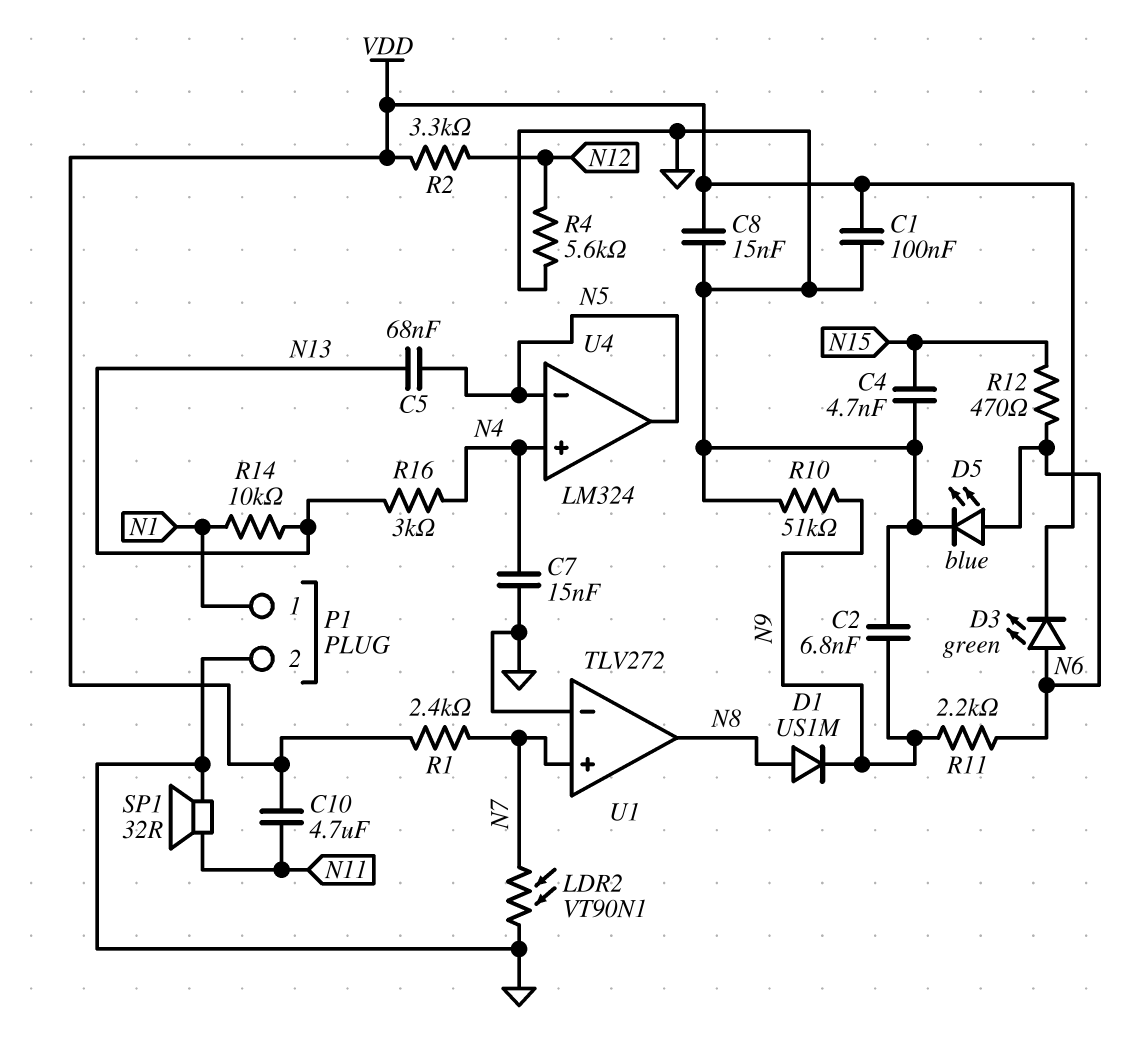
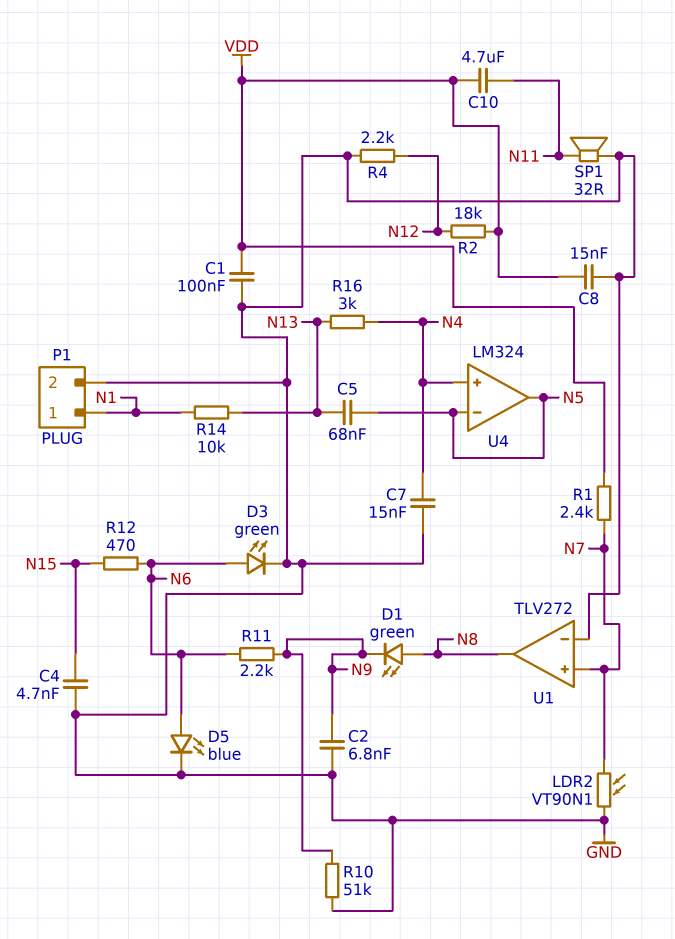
D1: diode US1M (A N8, K N9) -> LED green (A N8, K N9)
D3: LED green (A N6, K VDD) -> LED green (A N6, K GND)
R2: 3.3k (N12, VDD) -> 18k (N12, VDD)
R4: 5.6k (GND, N12) -> 2.2k (GND, N12)

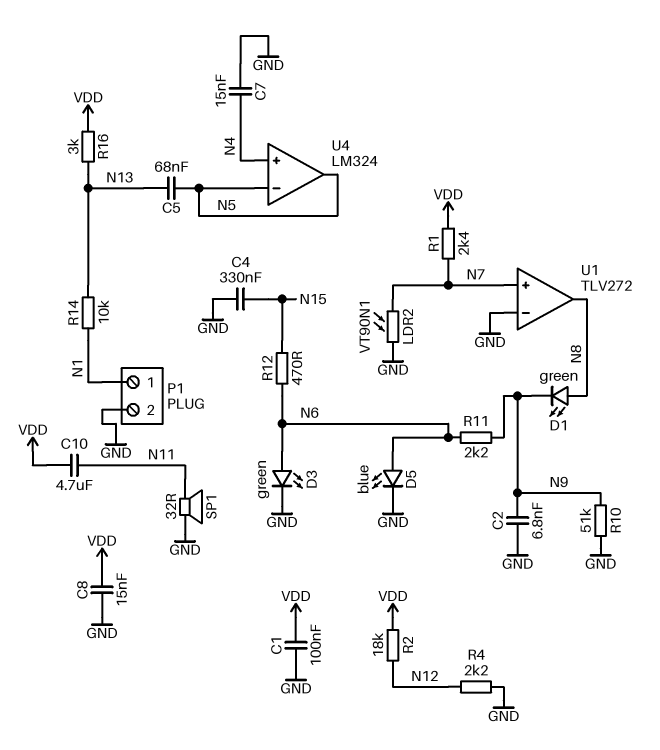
C4: 4.7nF (GND, N15) -> 330nF (GND, N15)
R16: 3k (N4, N13) -> 3k (N13, VDD)

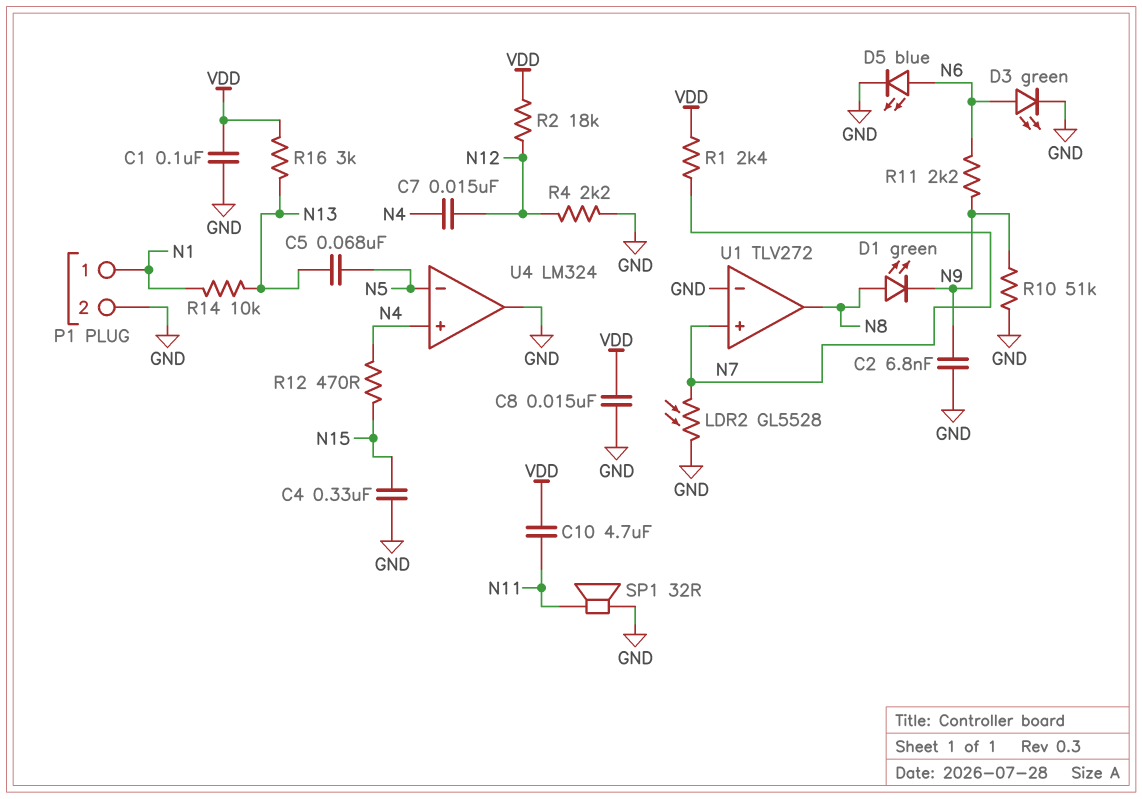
C7: 15nF (GND, N4) -> 15nF (N4, N12)
LDR2: VT90N1 (GND, N7) -> GL5528 (GND, N7)
R12: 470 (N6, N15) -> 470 (N4, N15)
U4 pin out: N5 -> GND

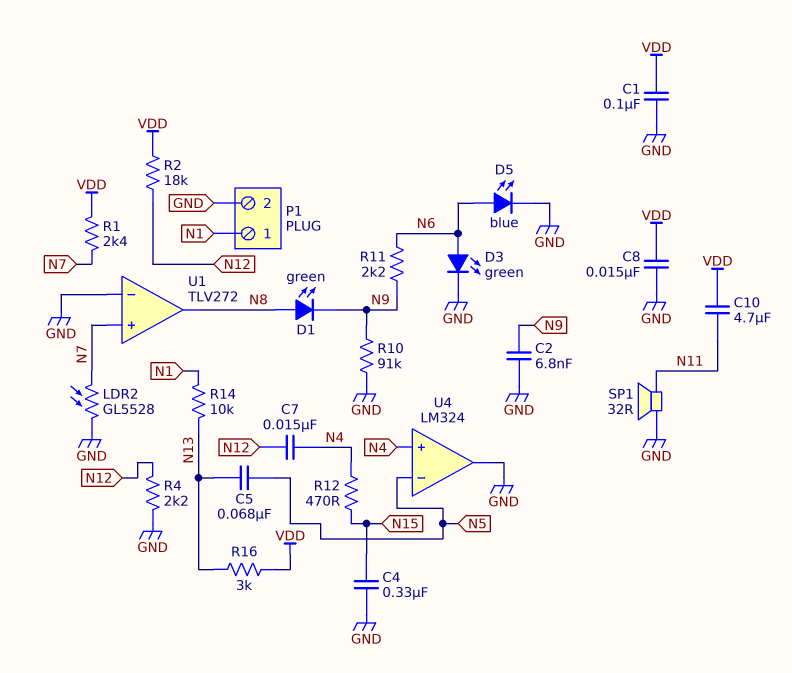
R10: 51k (GND, N9) -> 91k (GND, N9)

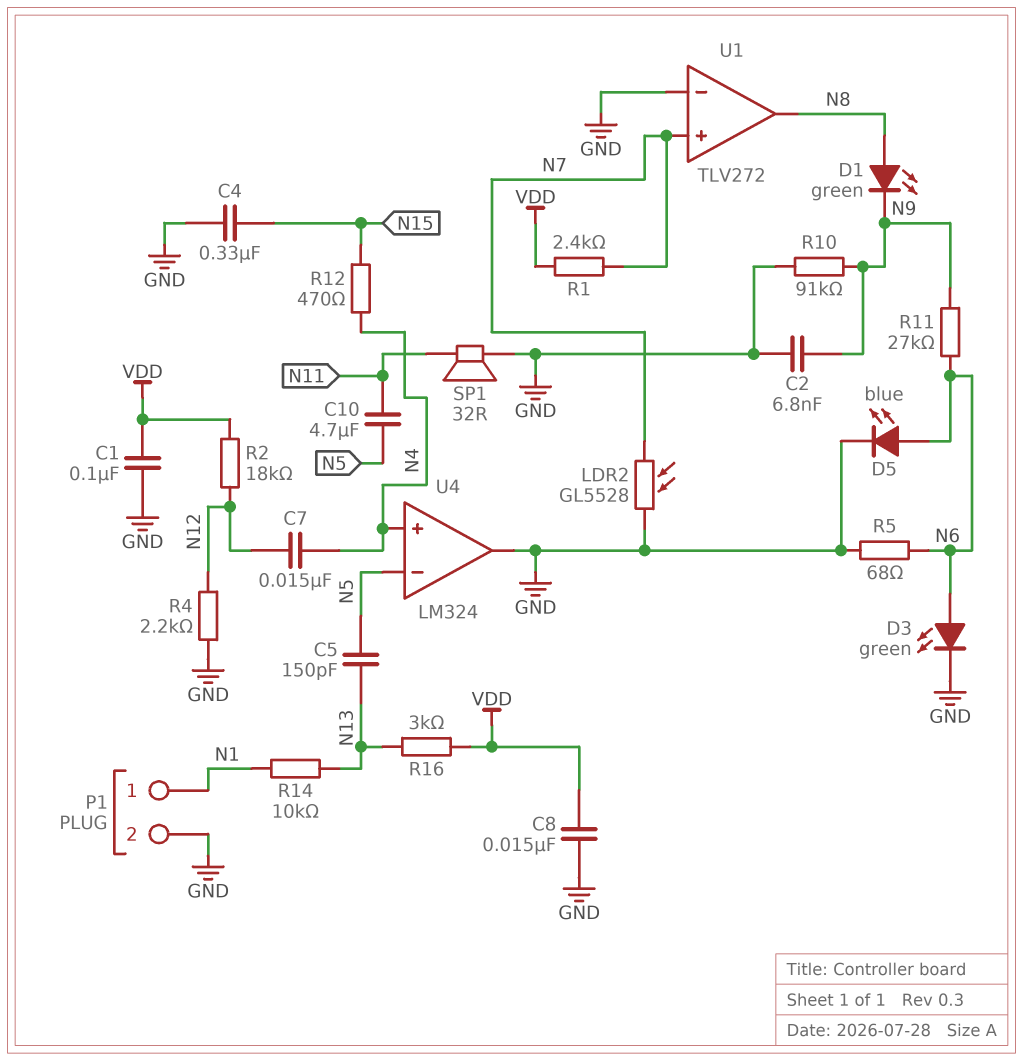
C5: 68nF (N5, N13) -> 150pF (N5, N13)
C10: 4.7uF (N11, VDD) -> 4.7uF (N5, N11)
R5: none -> 68 (GND, N6)
R11: 2.2k (N6, N9) -> 27k (N6, N9)

